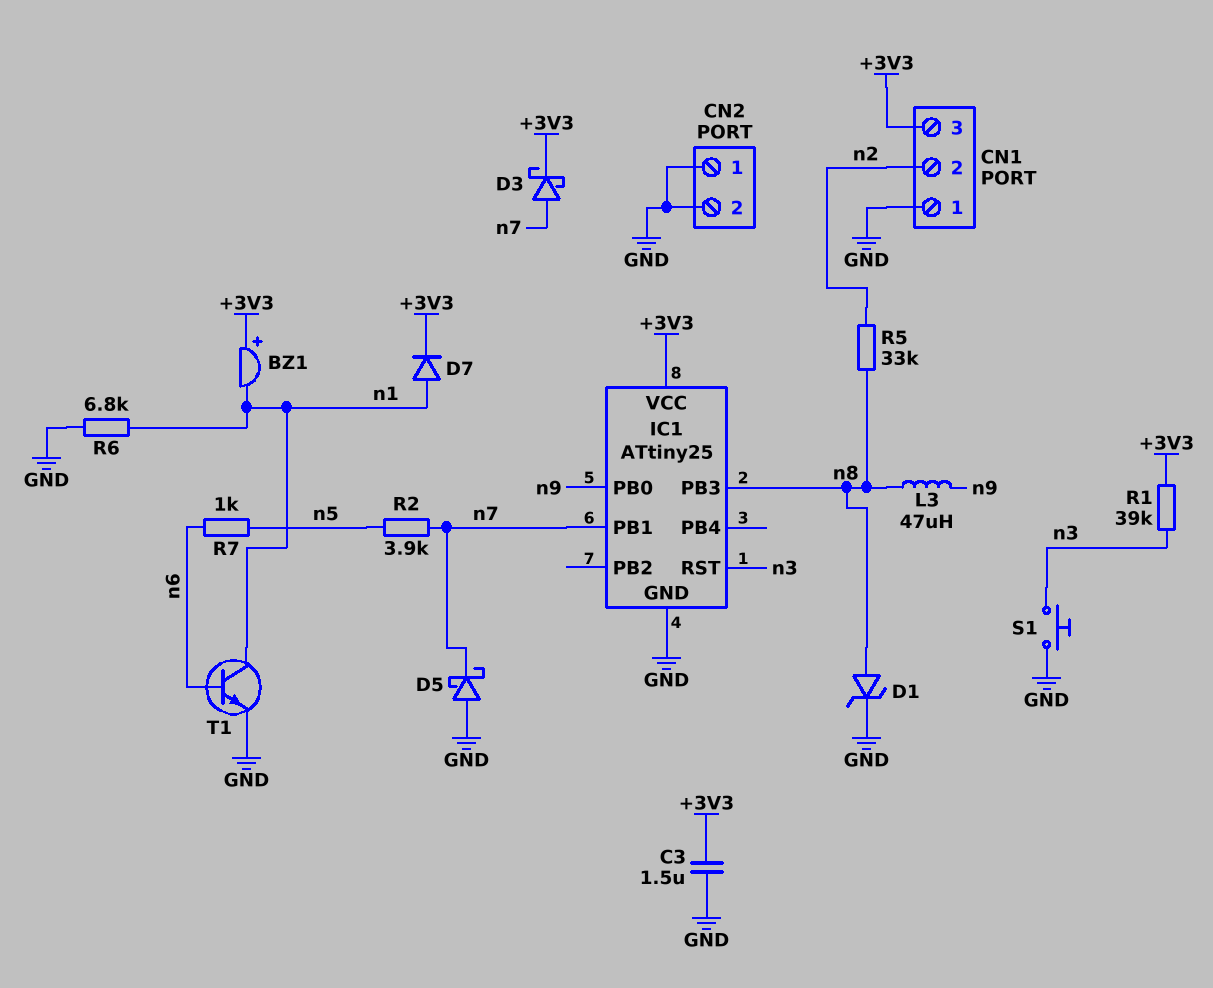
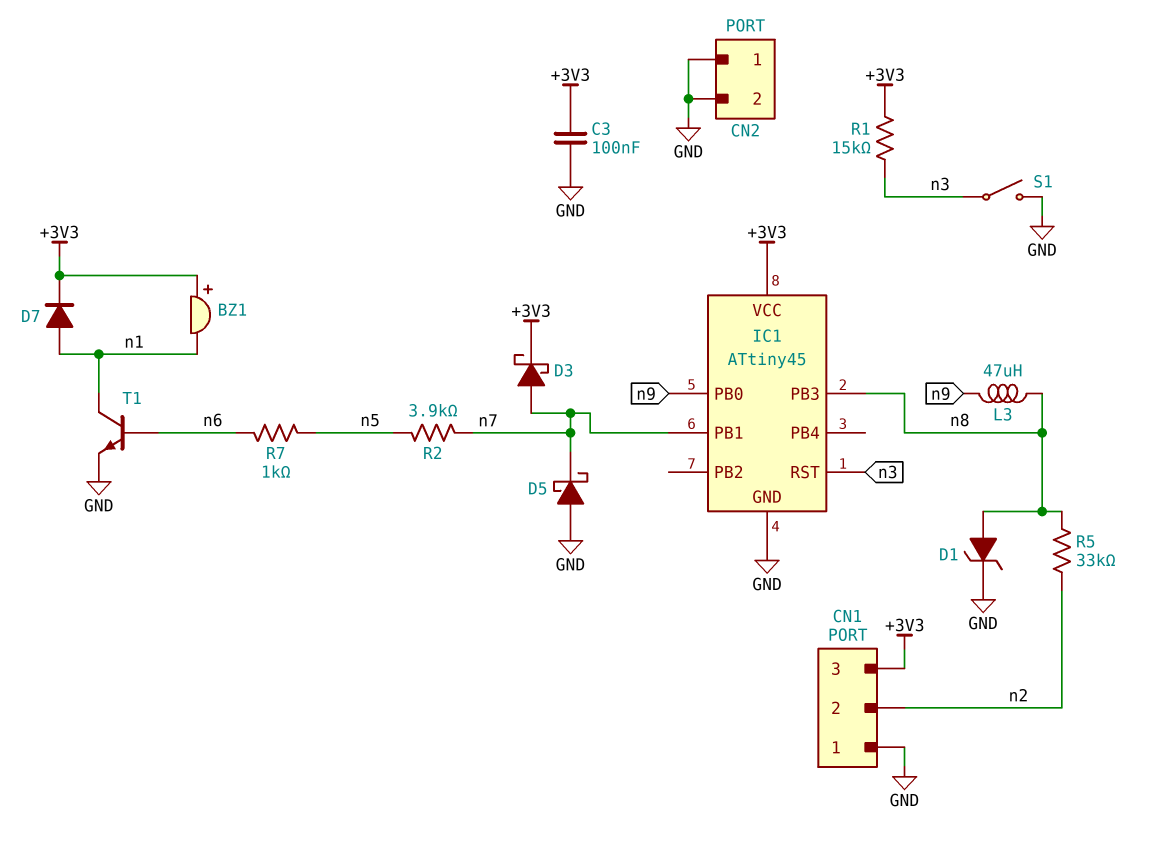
C3: 1.5uF (+3V3, GND) -> 100nF (+3V3, GND)
IC1: ATtiny25 -> ATtiny45
R1: 39k (+3V3, n3) -> 15k (+3V3, n3)
R6: 6.8k (GND, n1) -> none
S1: button (GND, n3) -> switch (GND, n3)

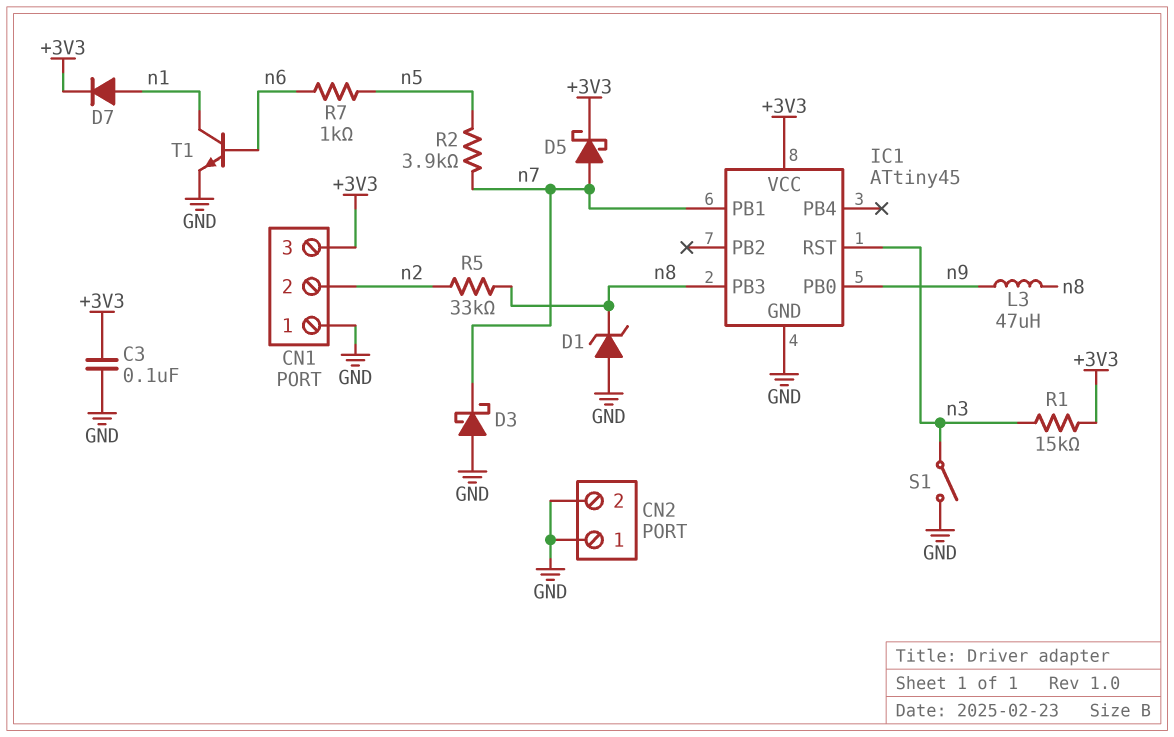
BZ1: buzzer (plus +3V3, minus n1) -> none
D1: zener (A n8, K GND) -> zener (A GND, K n8)
D3: schottky (A n7, K +3V3) -> schottky (A GND, K n7)
D5: schottky (A GND, K n7) -> schottky (A n7, K +3V3)

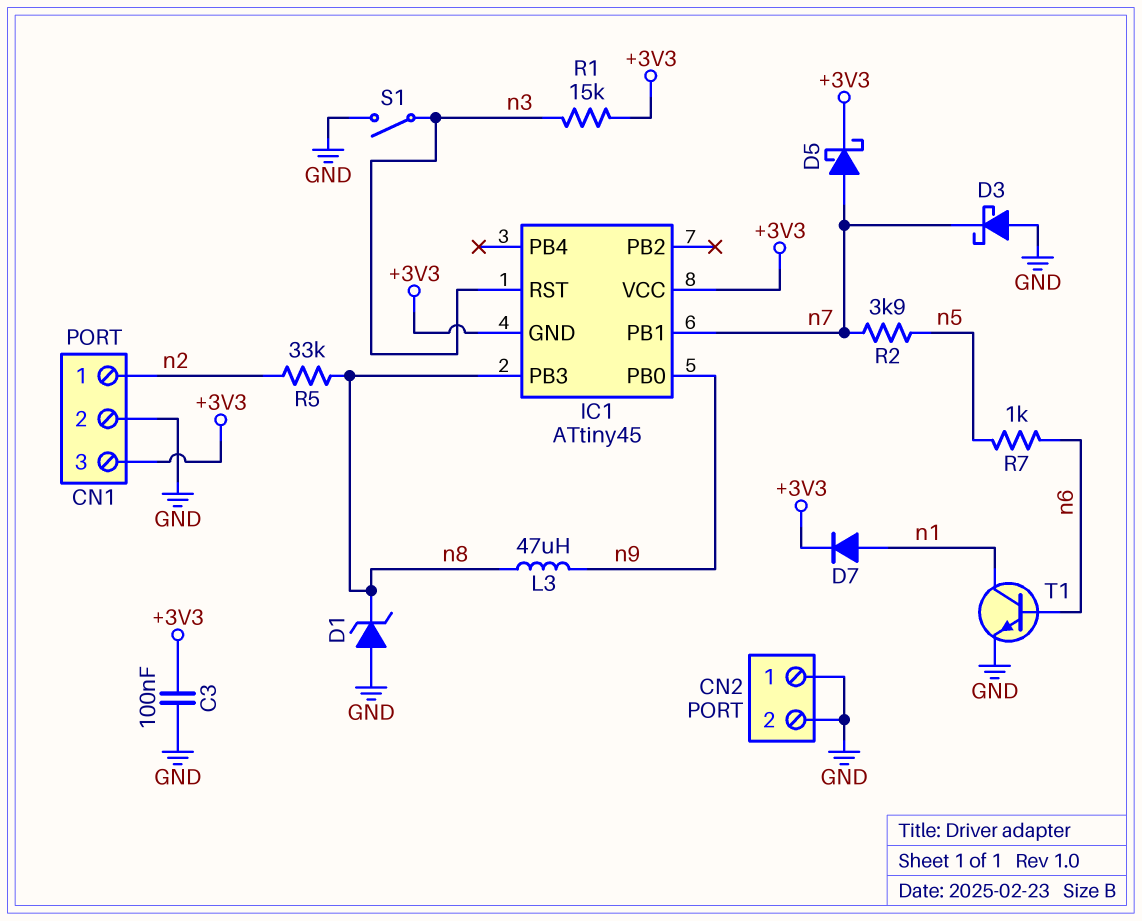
CN1 pin 1: GND -> n2
CN1 pin 2: n2 -> GND
IC1 pin GND: GND -> +3V3

